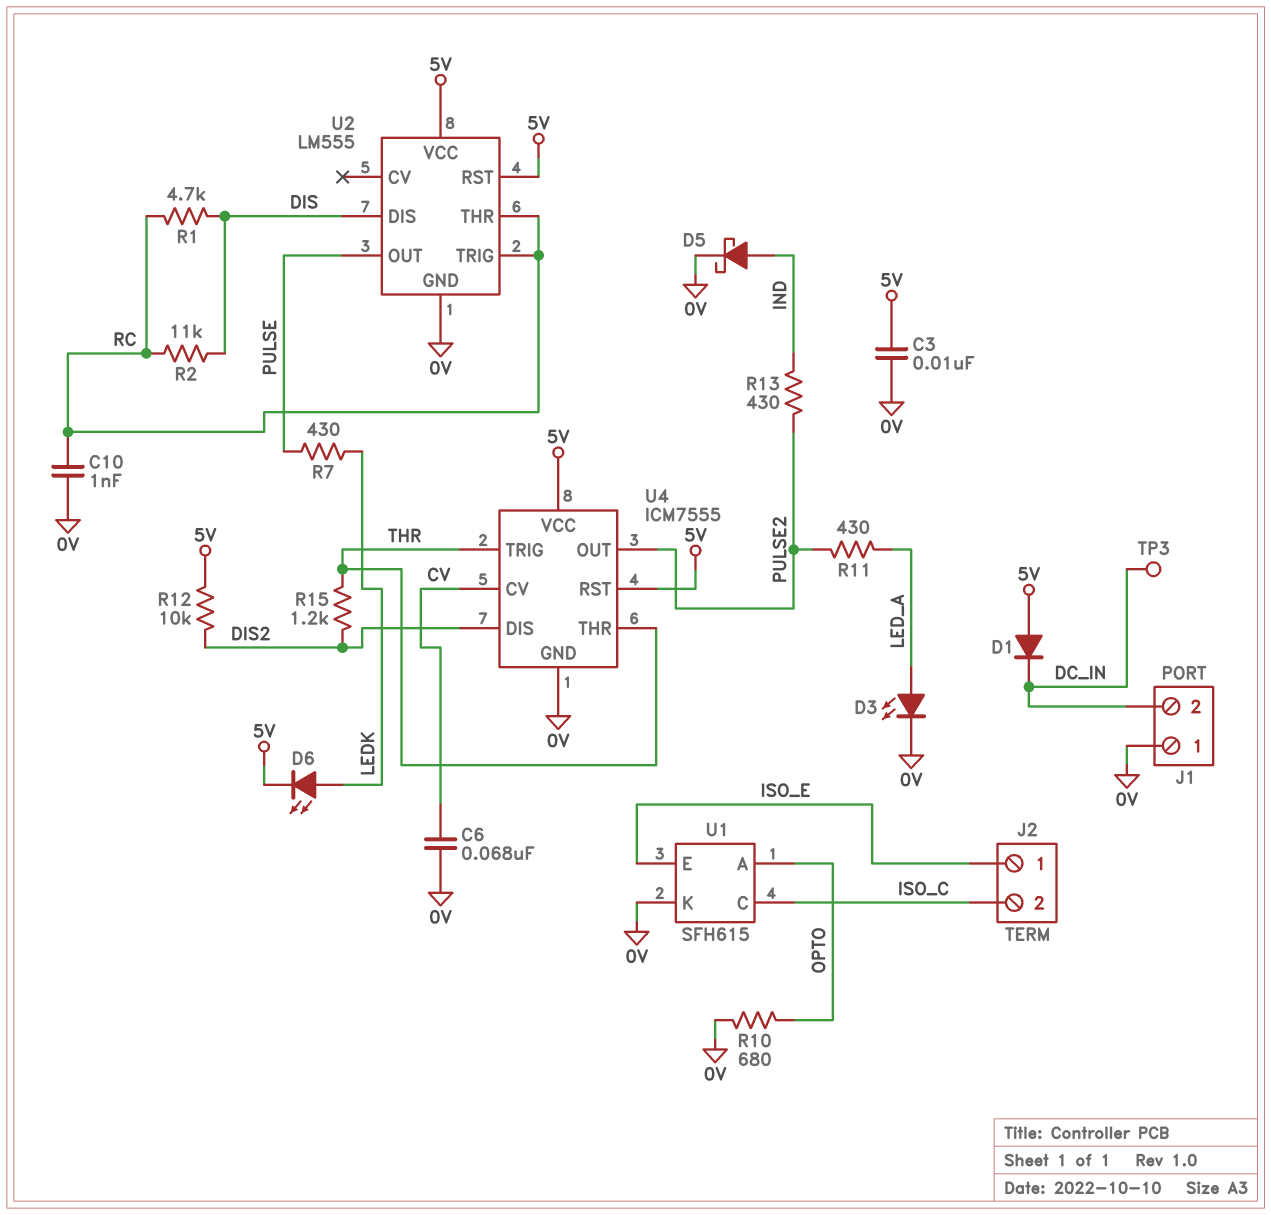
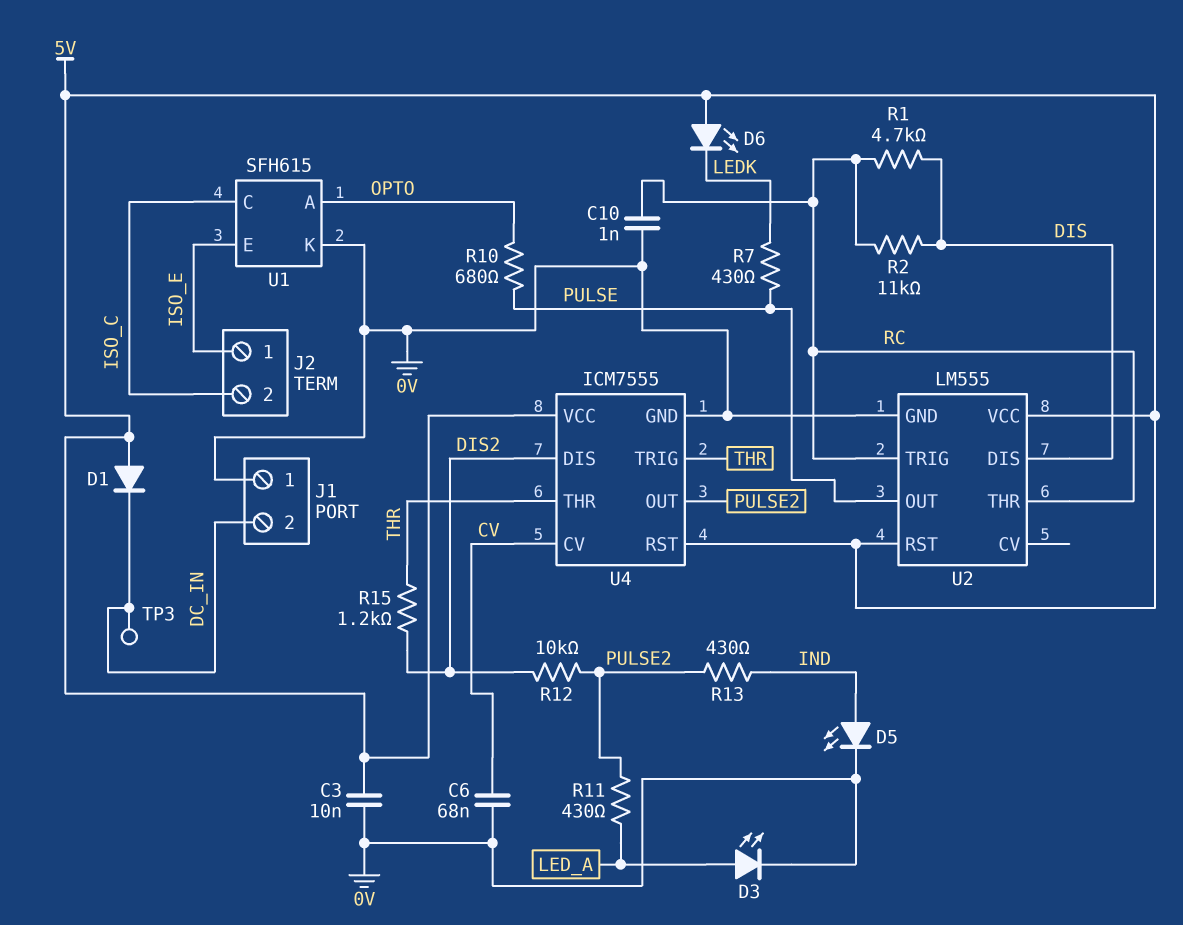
D5: schottky (A IND, K 0V) -> LED (A IND, K 0V)
D6: LED (A LEDK, K 5V) -> LED (A 5V, K LEDK)
R10: 680 (0V, OPTO) -> 680 (OPTO, PULSE)
R12: 10k (5V, DIS2) -> 10k (DIS2, PULSE2)

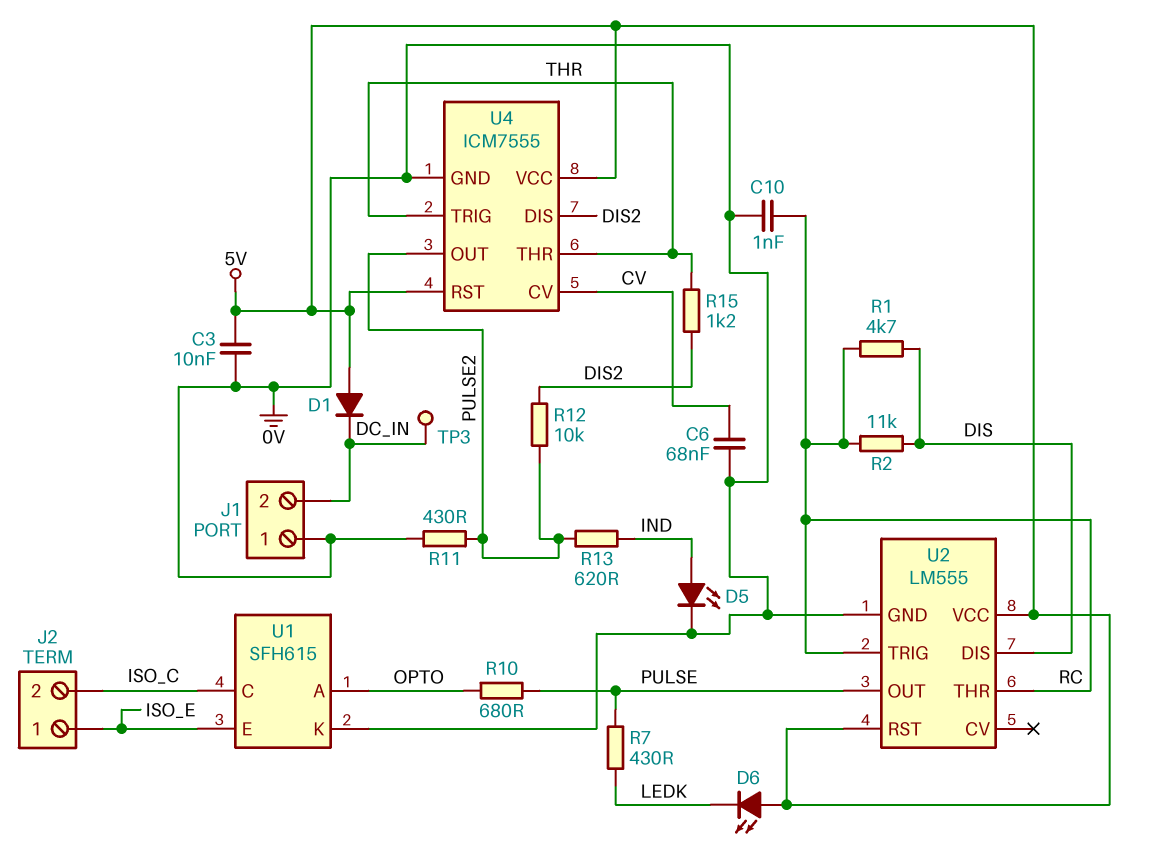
D3: LED (A LED_A, K 0V) -> none
R11: 430 (LED_A, PULSE2) -> 430 (0V, PULSE2)
R13: 430 (IND, PULSE2) -> 620 (IND, PULSE2)

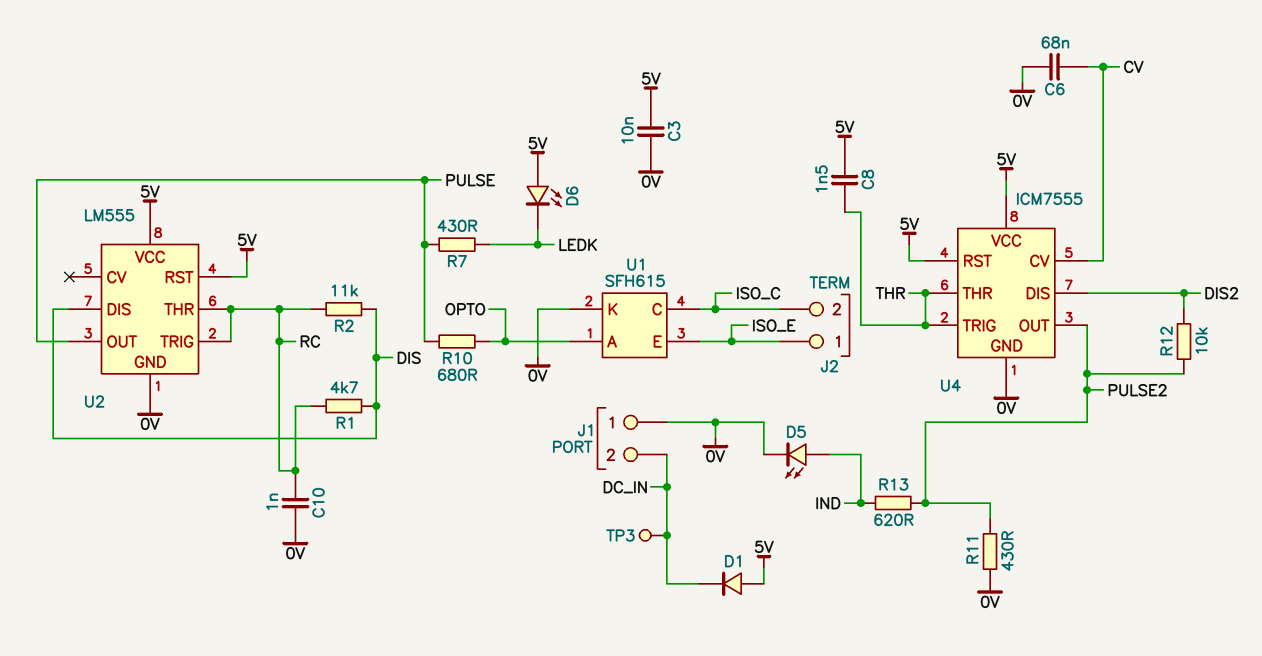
C8: none -> 1.5nF (5V, THR)
R15: 1.2k (DIS2, THR) -> none

